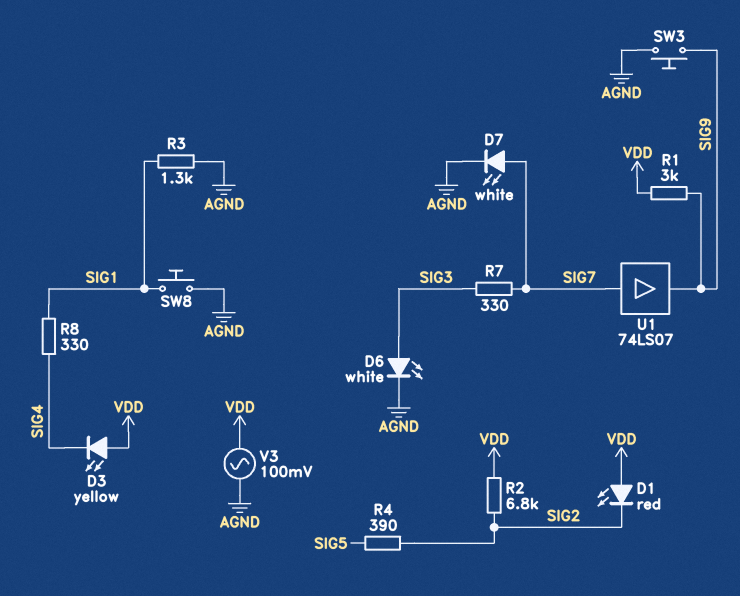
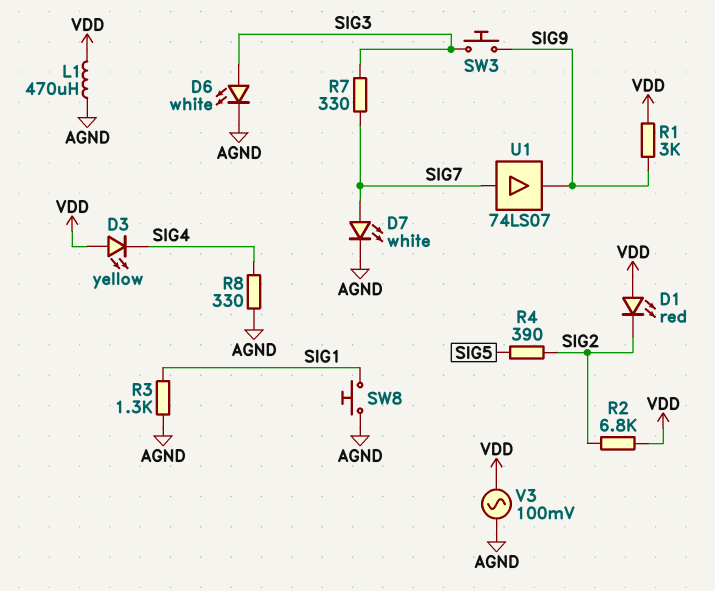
L1: none -> 470uH (AGND, VDD)
R8: 330 (SIG1, SIG4) -> 330 (AGND, SIG4)
SW3: button (AGND, SIG9) -> button (SIG3, SIG9)

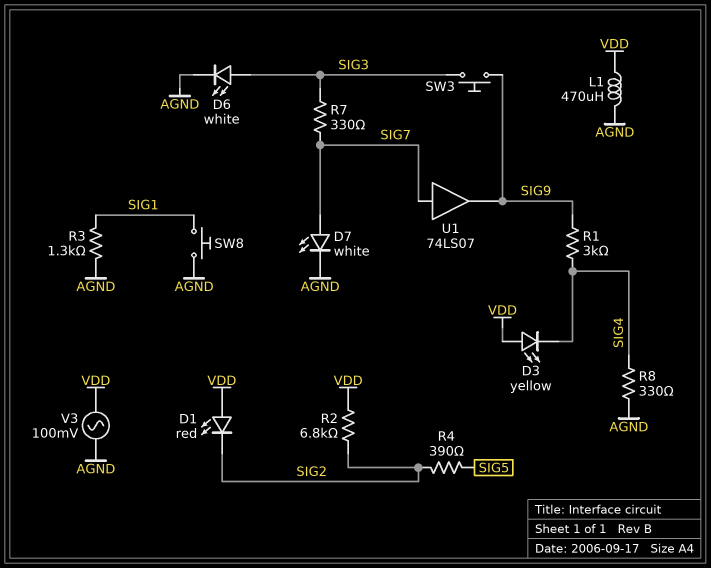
R1: 3k (SIG9, VDD) -> 3k (SIG4, SIG9)

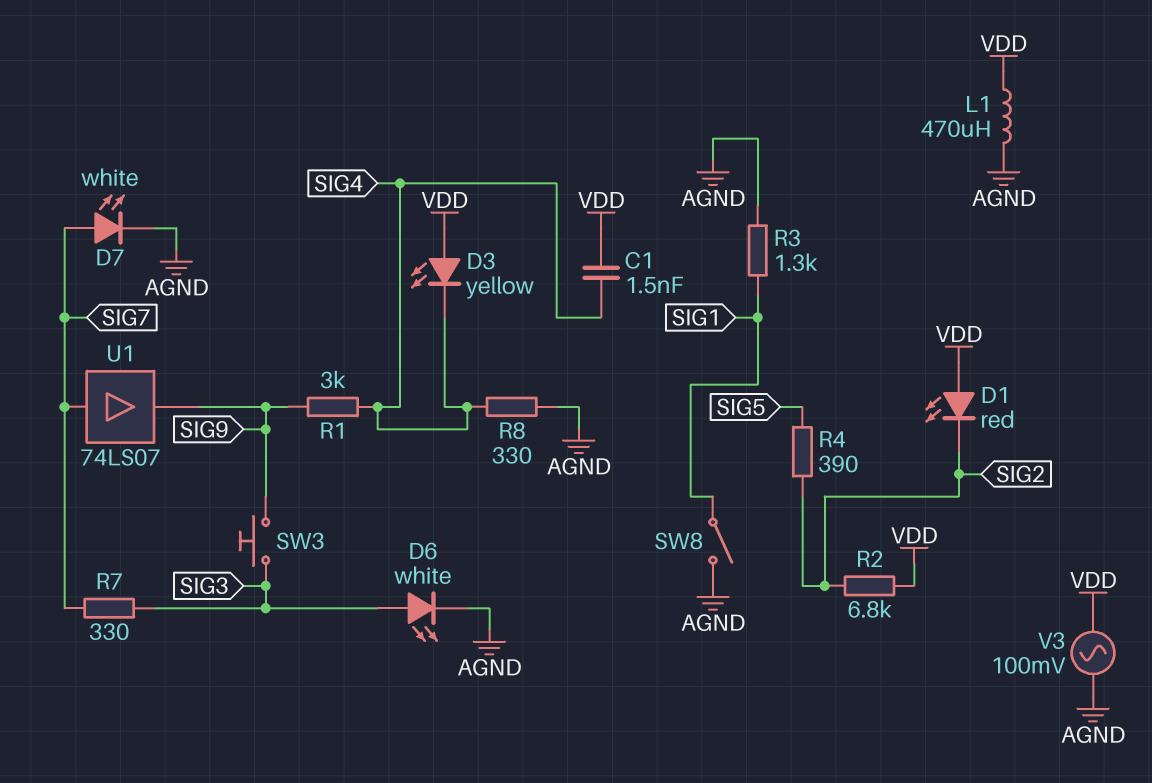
C1: none -> 1.5nF (SIG4, VDD)
SW8: button (AGND, SIG1) -> switch (AGND, SIG1)

